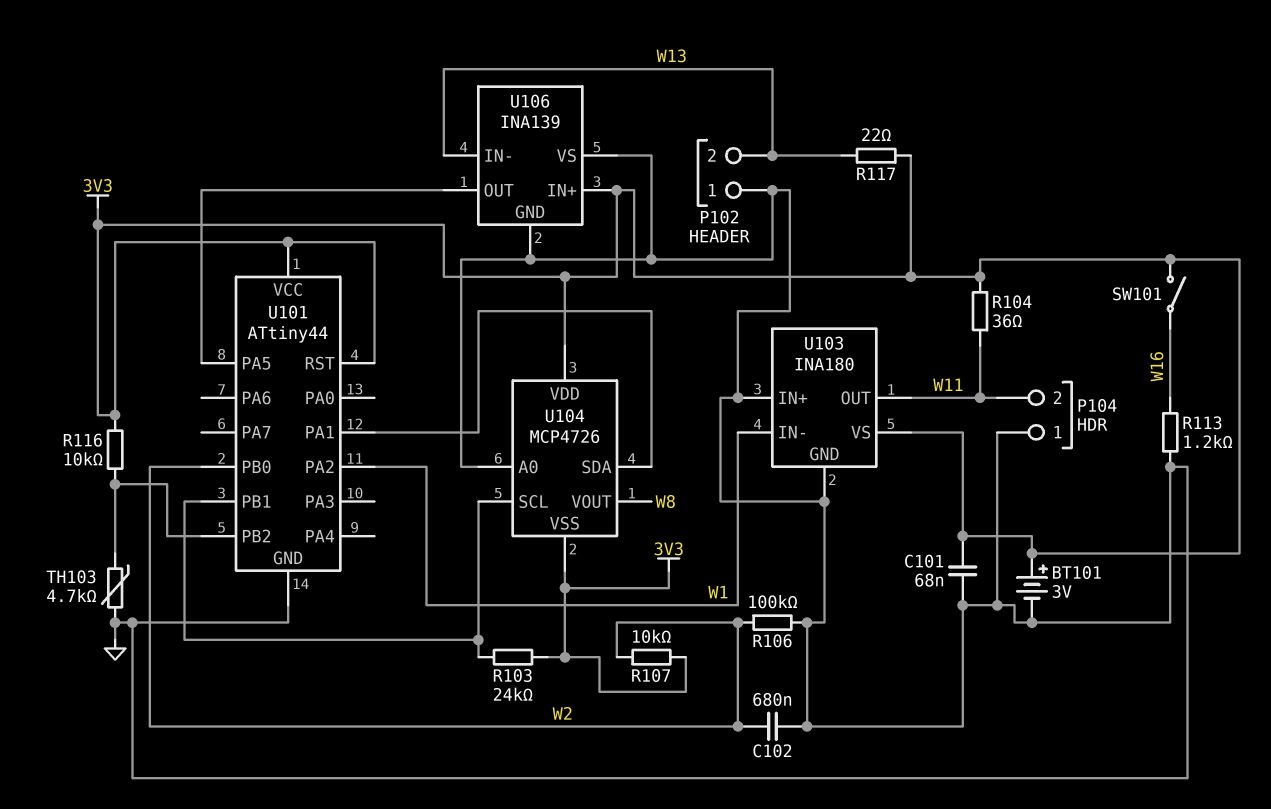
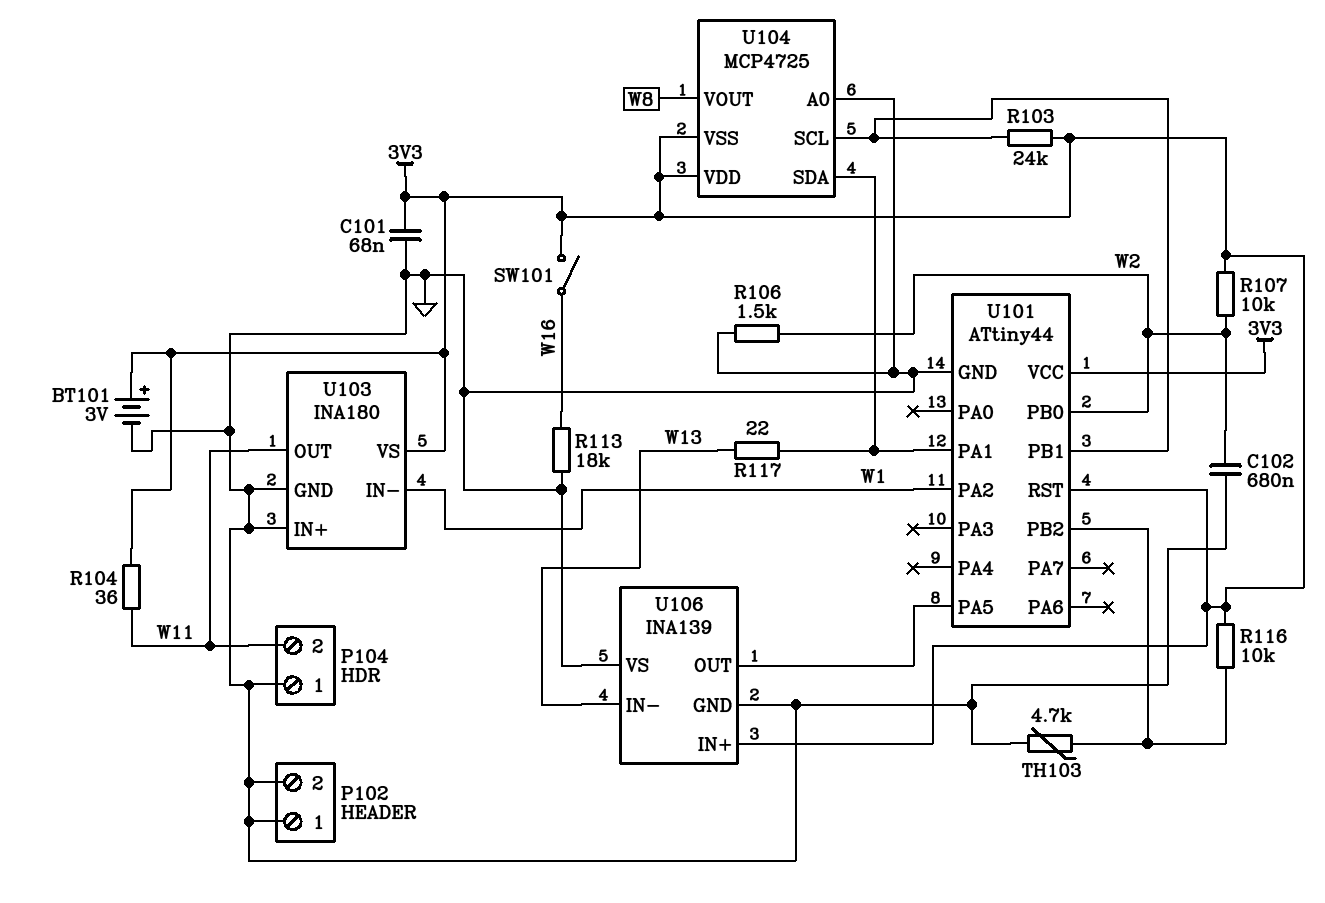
P102 pin 2: W13 -> GND
R106: 100k (GND, W2) -> 1.5k (GND, W2)
R113: 1.2k (GND, W16) -> 18k (GND, W16)
R117: 22 (3V3, W13) -> 22 (U101/PA1, W13)
U104: MCP4726 -> MCP4725

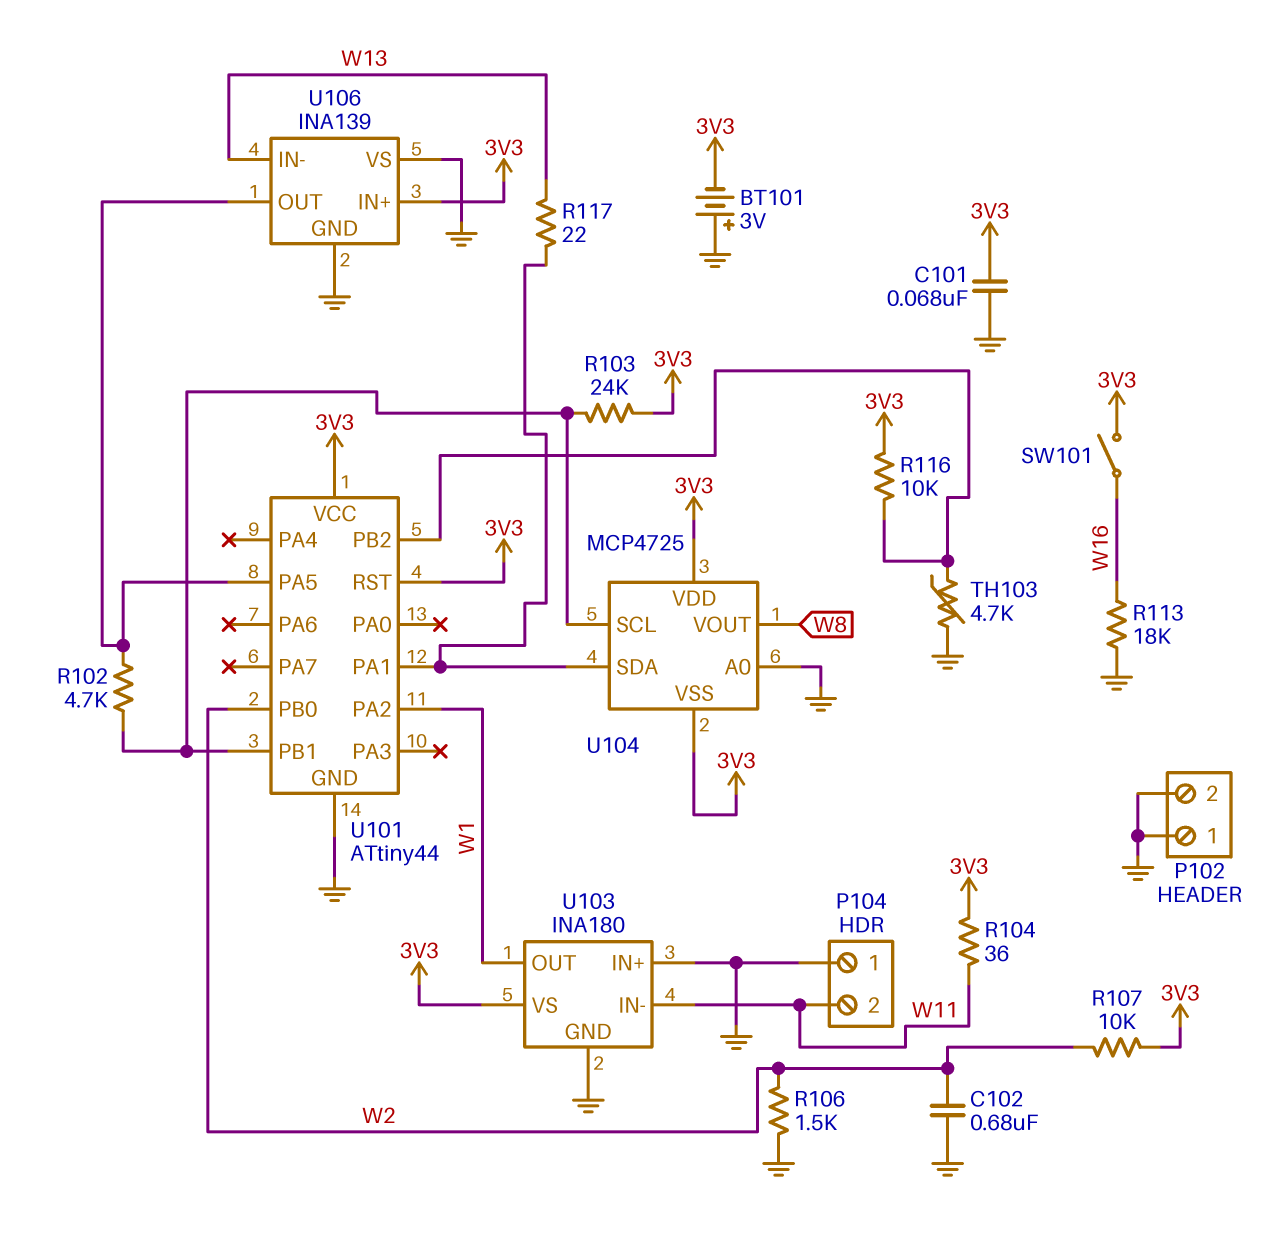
BT101: 3V (plus 3V3, minus GND) -> 3V (plus GND, minus 3V3)
R102: none -> 4.7k (U101/PA5, U101/PB1)
U103 pin IN-: W1 -> W11
U103 pin OUT: W11 -> W1

